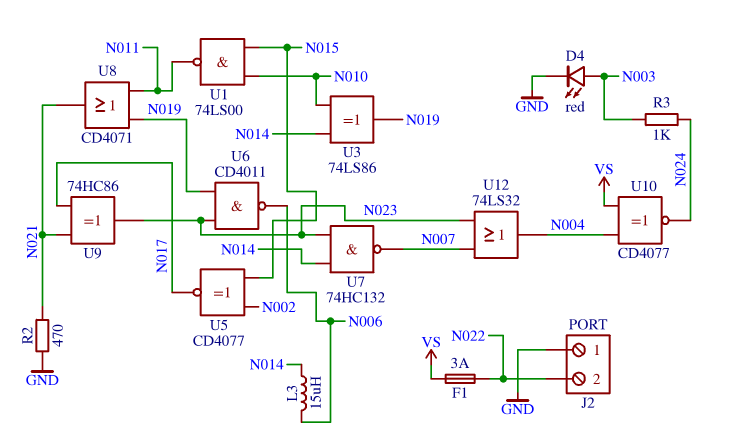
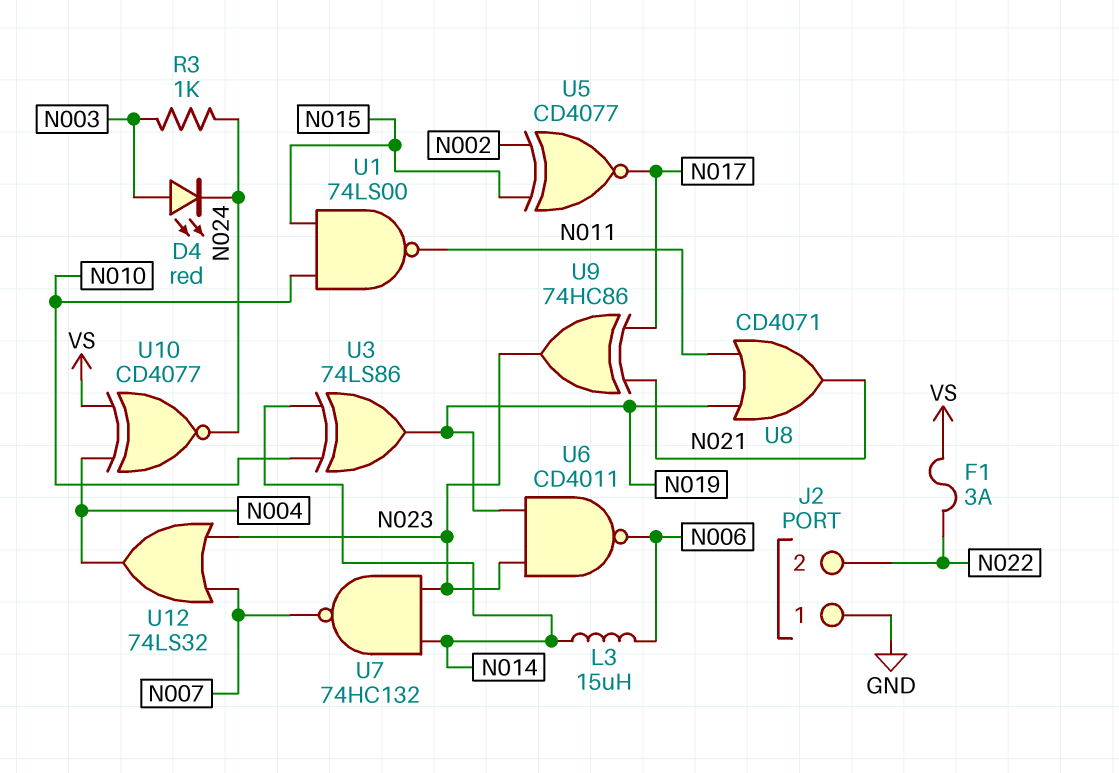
D4: LED red (A N003, K GND) -> LED red (A N003, K N024)
R2: 470 (GND, N021) -> none

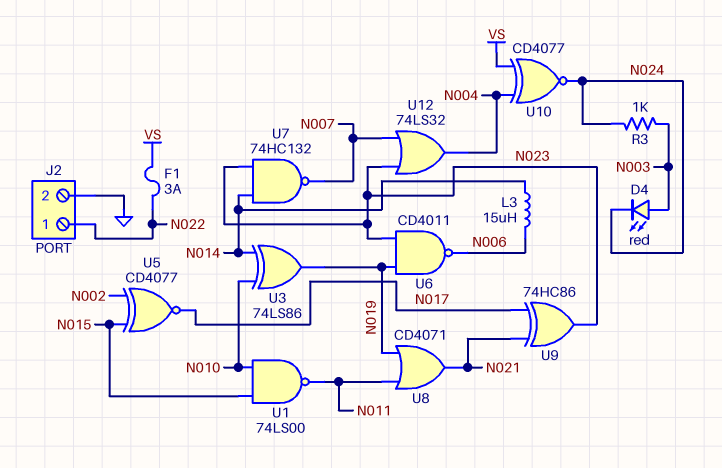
J2 pin 1: GND -> N022
J2 pin 2: N022 -> GND

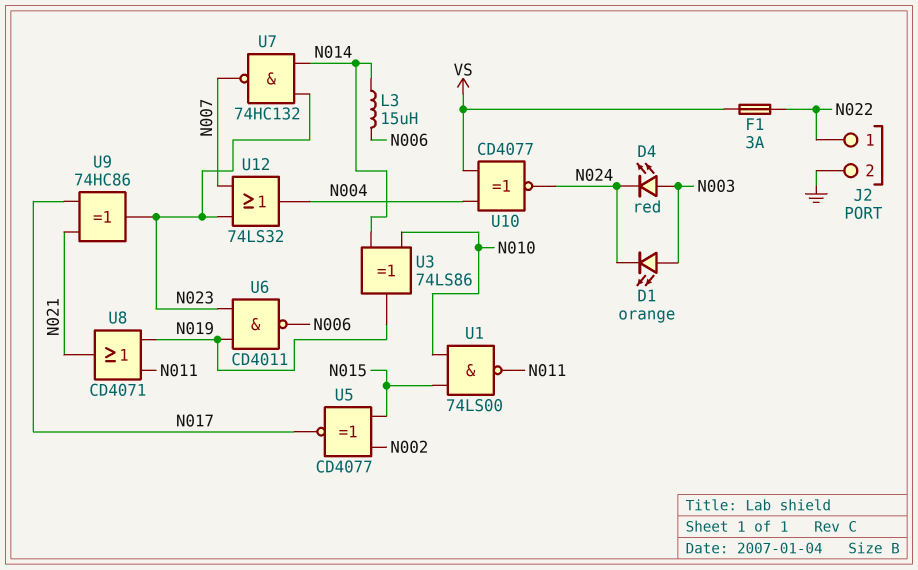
D1: none -> LED orange (A N003, K N024)
R3: 1k (N003, N024) -> none

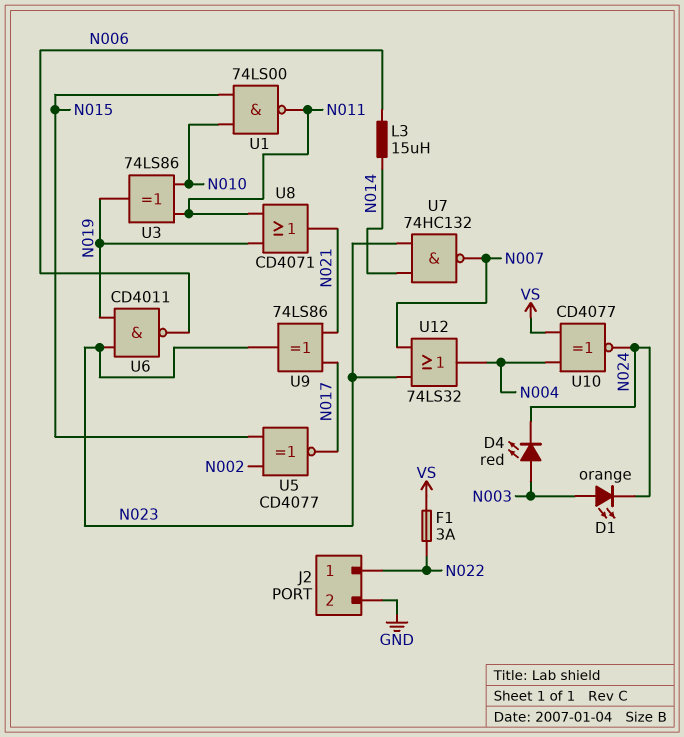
U3: XOR 74LS86 (in N010, in N014, out N019) -> XOR 74LS86 (in N010, in N011, out N019)
U9: XOR 74HC86 (in N017, in N021, out N023) -> XOR 74LS86 (in N017, in N021, out N023)

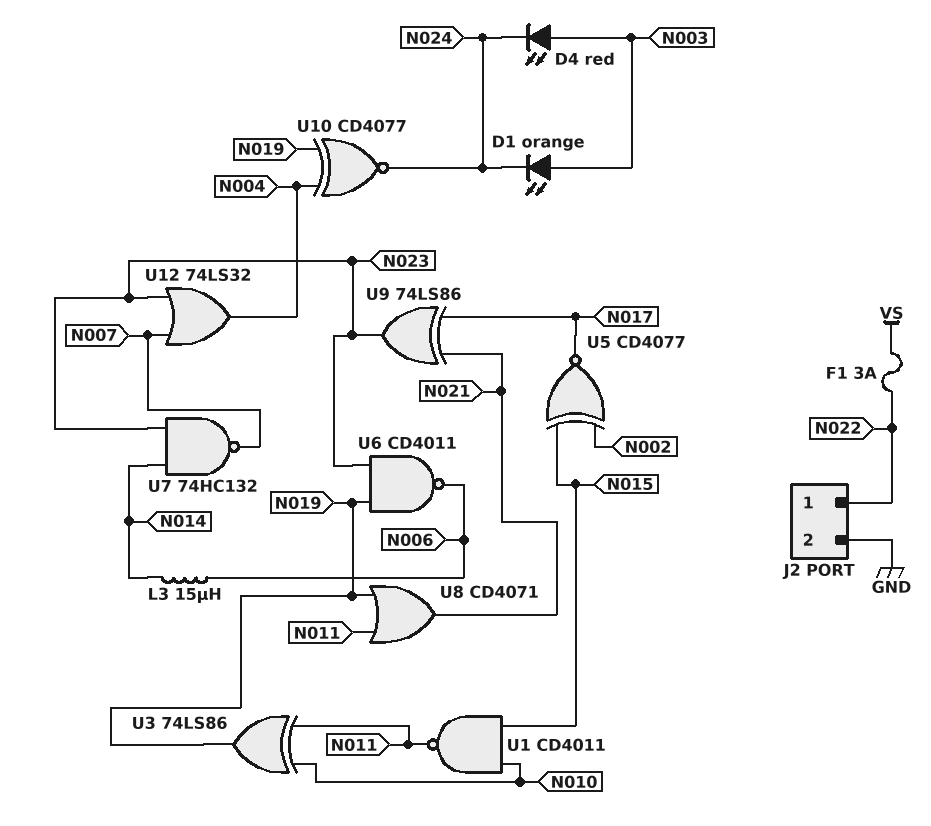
U1: NAND 74LS00 (in N010, in N015, out N011) -> NAND CD4011 (in N010, in N015, out N011)
U10: XNOR CD4077 (in N004, in VS, out N024) -> XNOR CD4077 (in N004, in N019, out N024)

